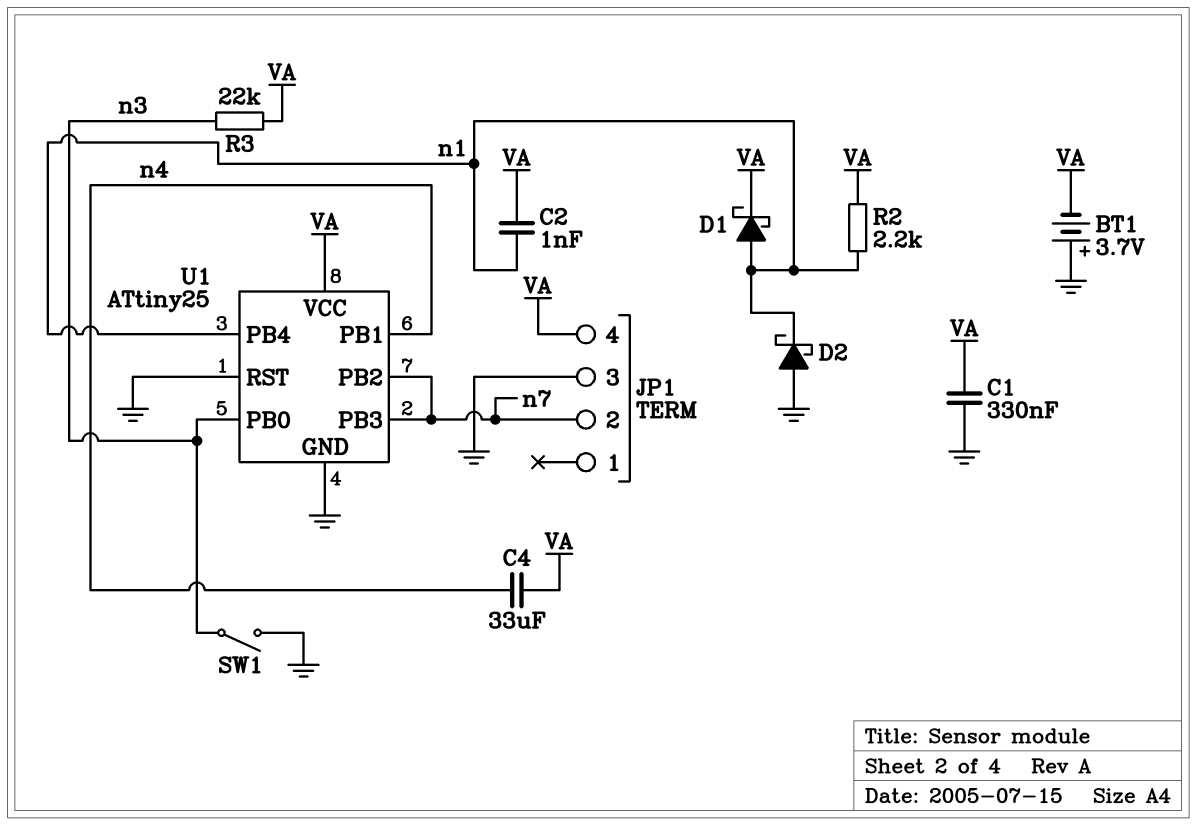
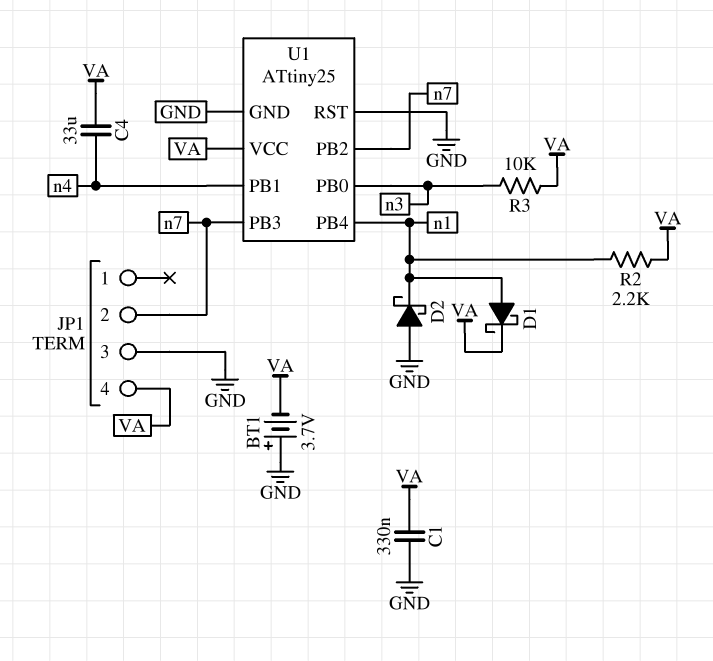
C2: 1nF (VA, n1) -> none
R3: 22k (VA, n3) -> 10k (VA, n3)
SW1: switch (GND, n3) -> none

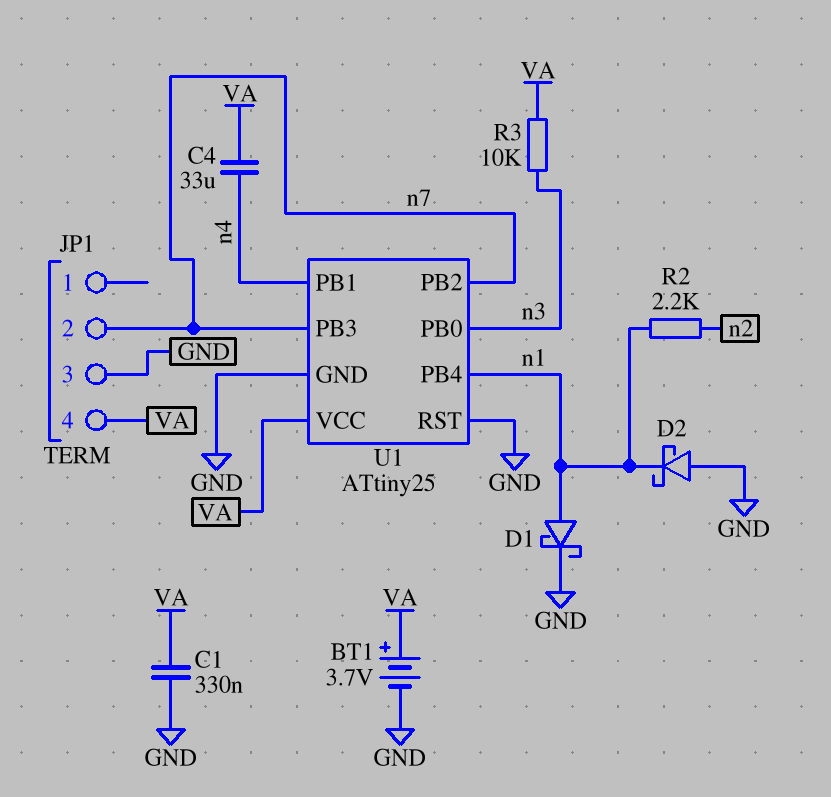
BT1: 3.7V (plus GND, minus VA) -> 3.7V (plus VA, minus GND)
D1: schottky (A n1, K VA) -> schottky (A n1, K GND)
R2: 2.2k (VA, n1) -> 2.2k (n1, n2)

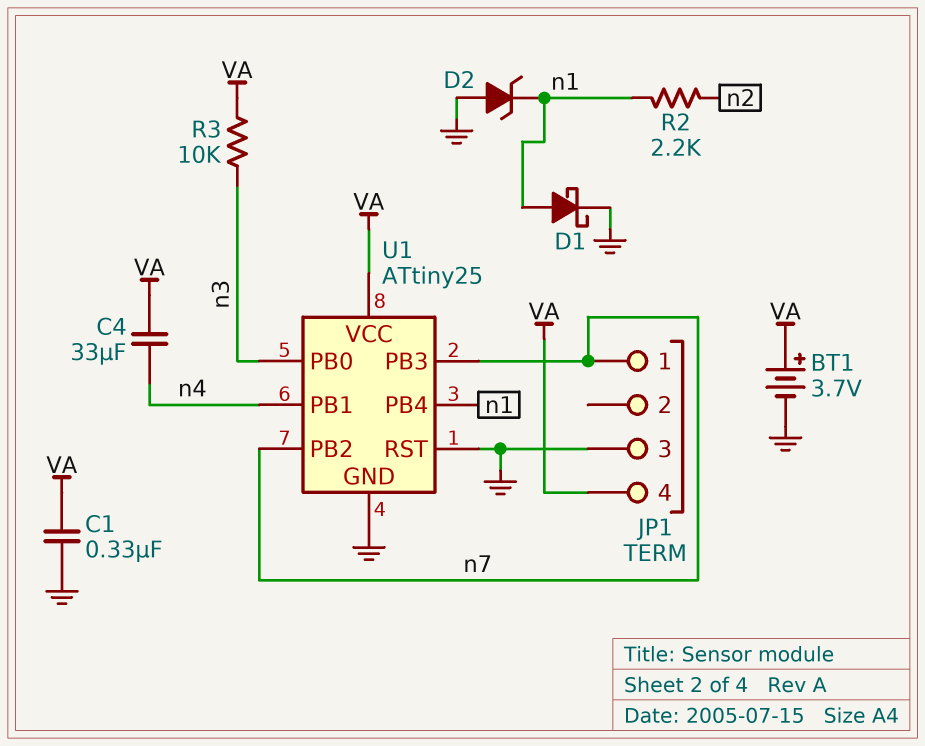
D2: schottky (A GND, K n1) -> zener (A GND, K n1)
JP1 pin 1: none -> n7
JP1 pin 2: n7 -> none

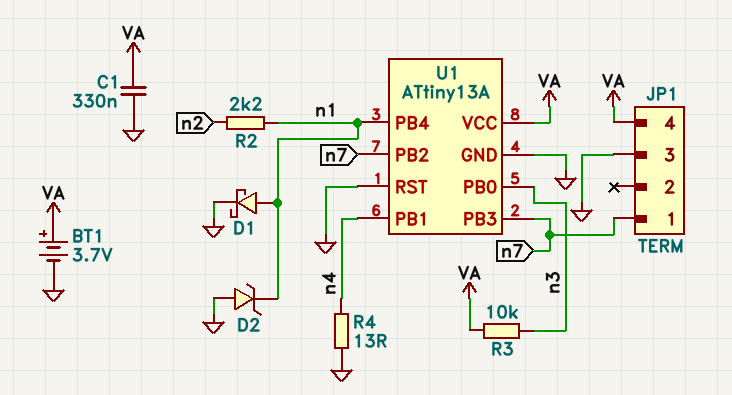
C4: 33uF (VA, n4) -> none
R4: none -> 13 (GND, n4)
U1: ATtiny25 -> ATtiny13A

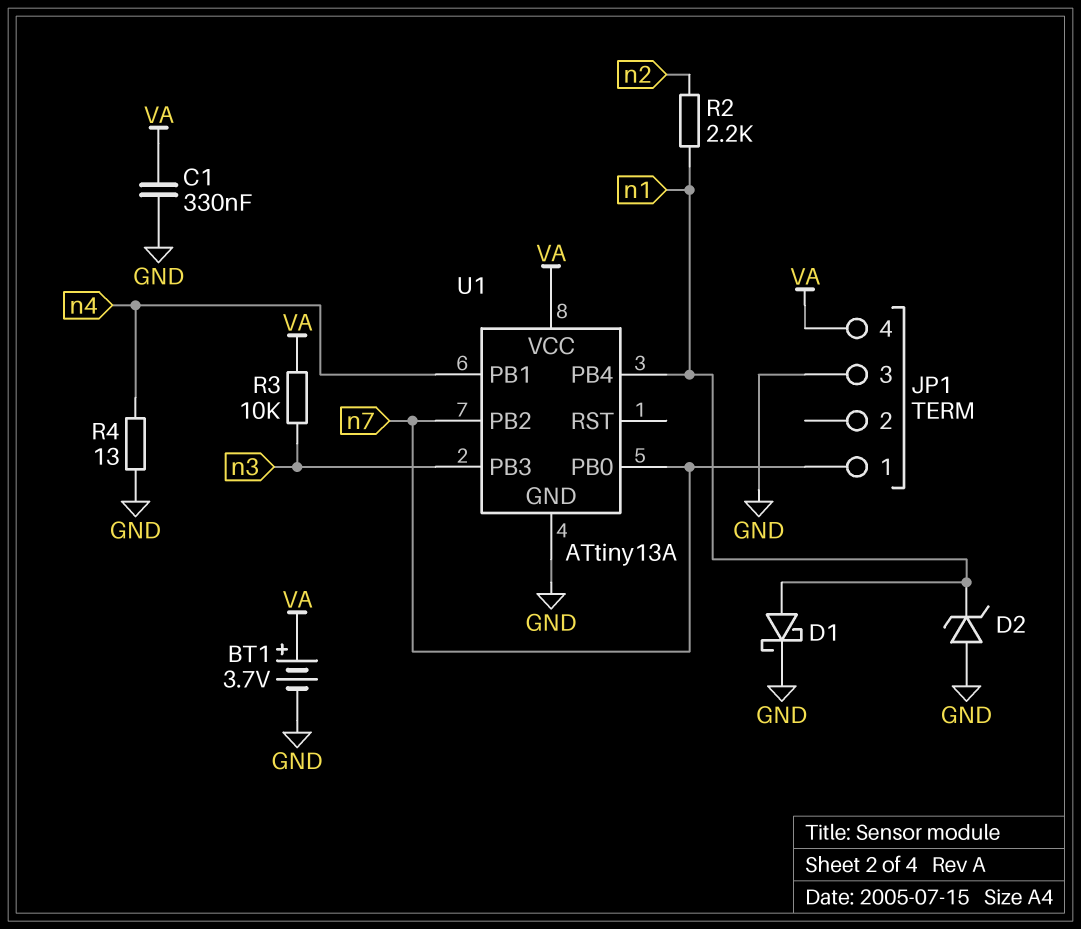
U1 pin PB0: n3 -> n7
U1 pin PB3: n7 -> n3
U1 pin RST: GND -> none

